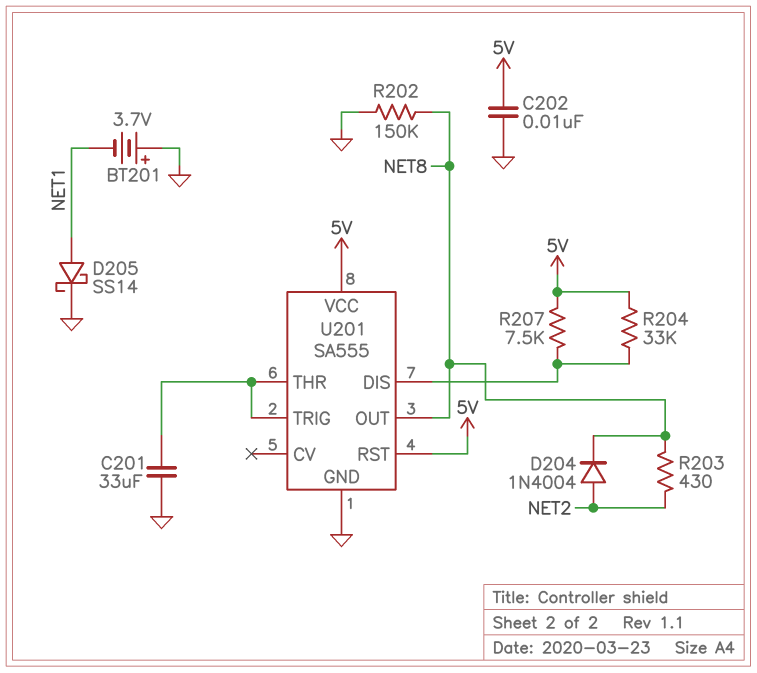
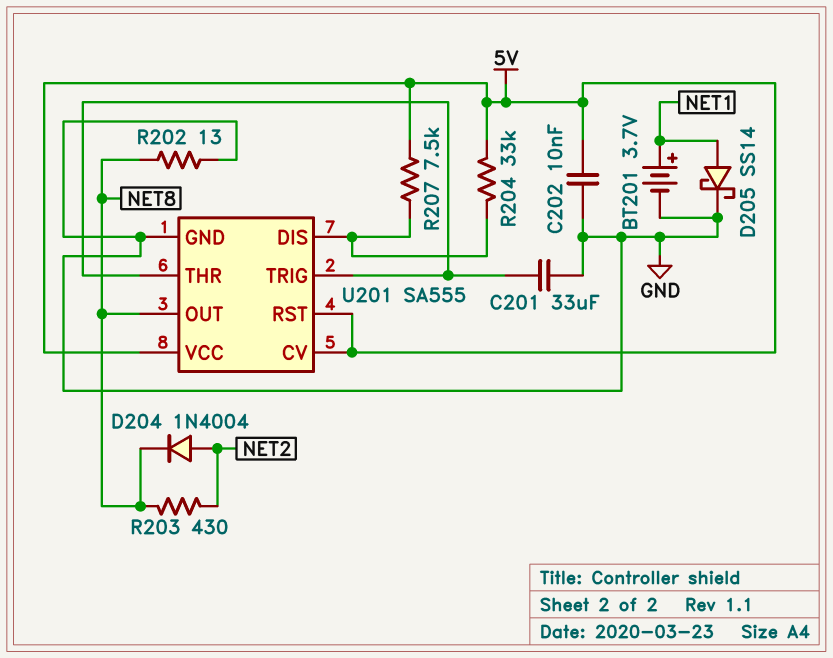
BT201: 3.7V (plus GND, minus NET1) -> 3.7V (plus NET1, minus GND)
R202: 150k (GND, NET8) -> 13 (GND, NET8)
U201 pin CV: none -> 5V

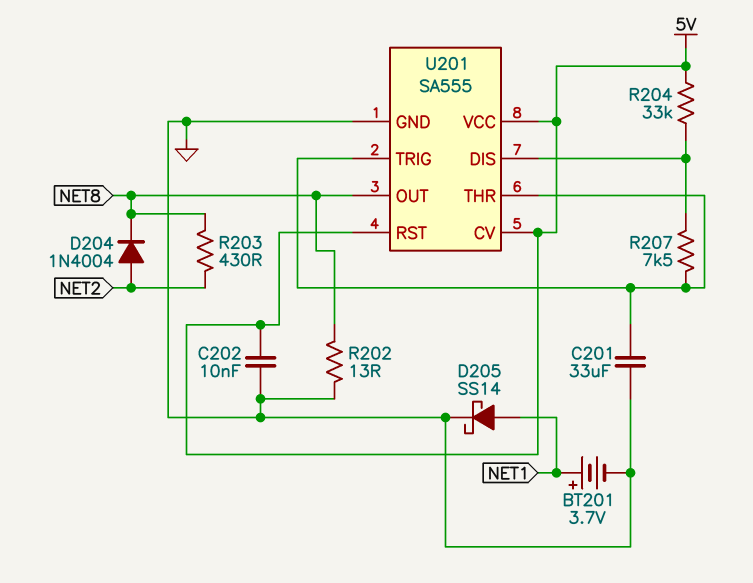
R207: 7.5k (5V, U201/DIS) -> 7.5k (U201/DIS, U201/THR)

